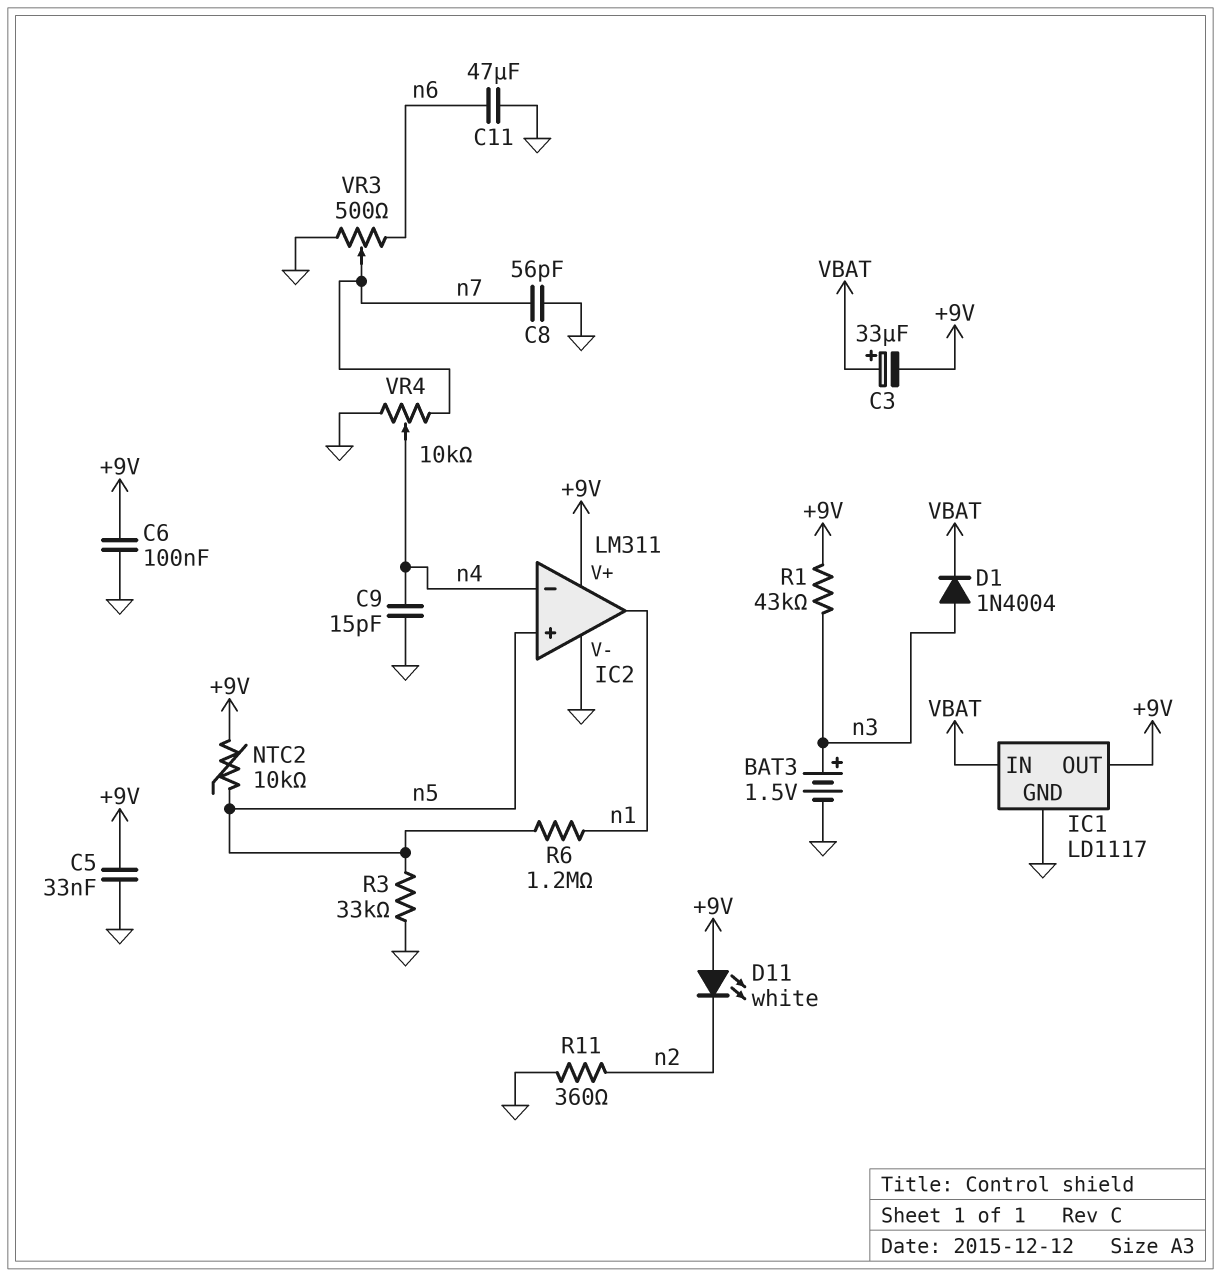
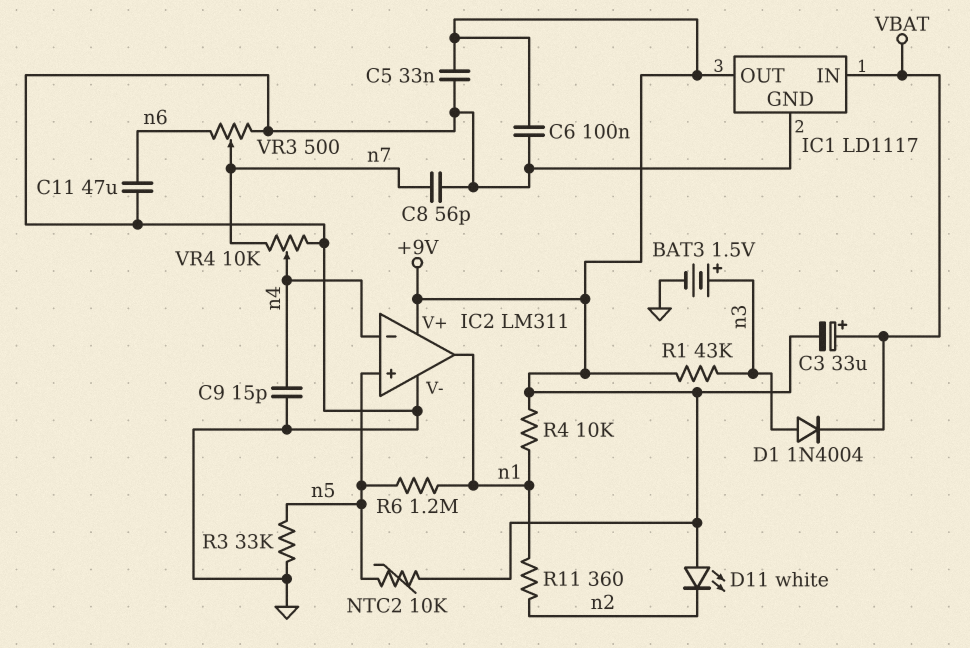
R4: none -> 10k (+9V, n1)
R11: 360 (GND, n2) -> 360 (n1, n2)

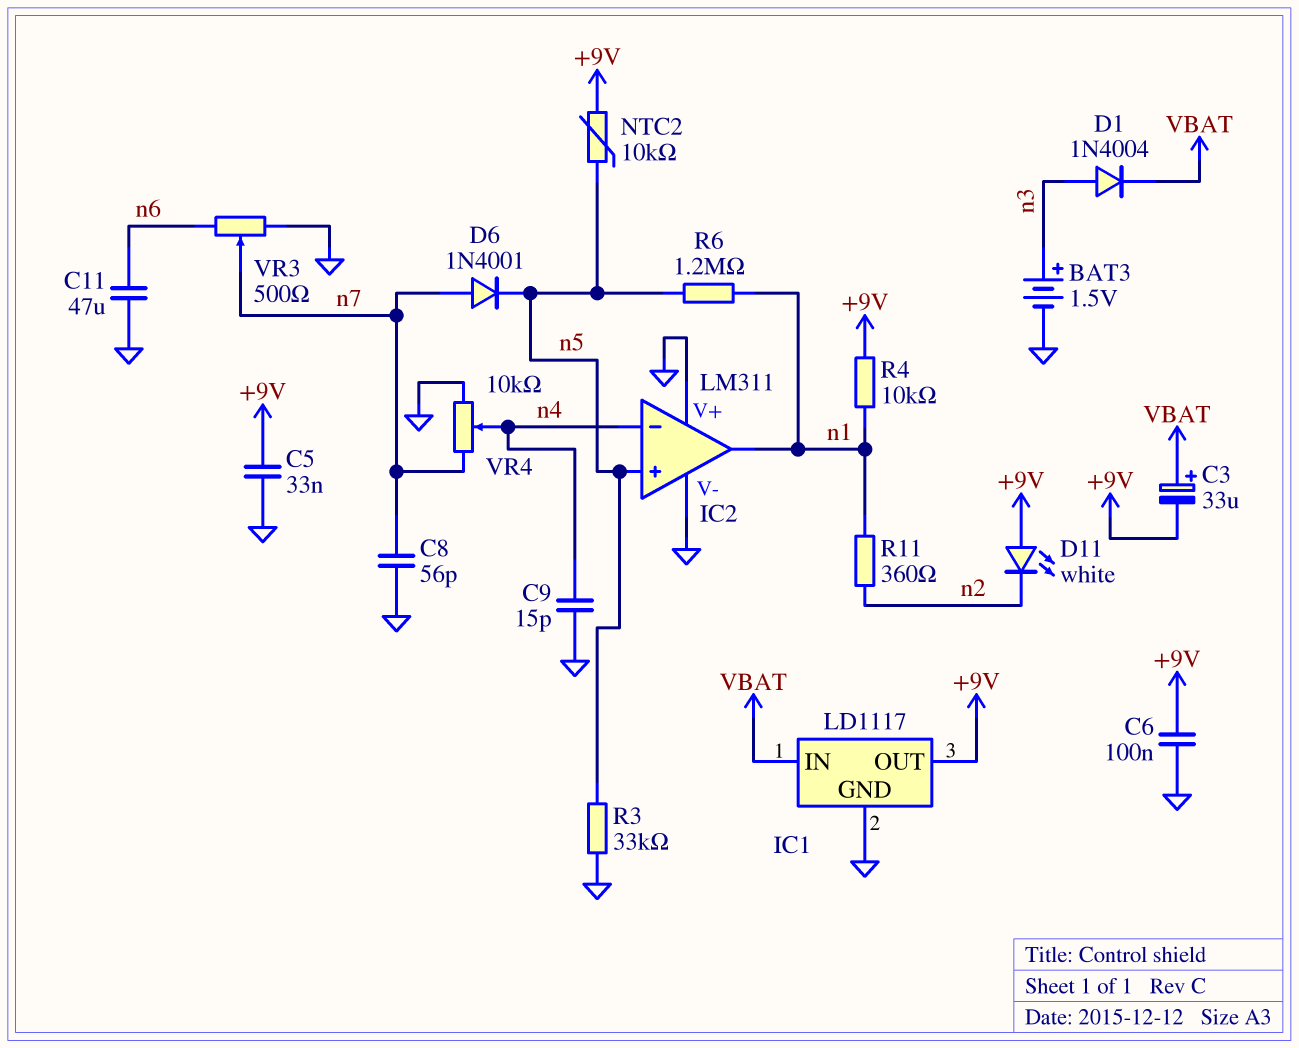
D6: none -> diode 1N4001 (A n7, K n5)
IC2 pin V+: +9V -> GND
R1: 43k (+9V, n3) -> none

